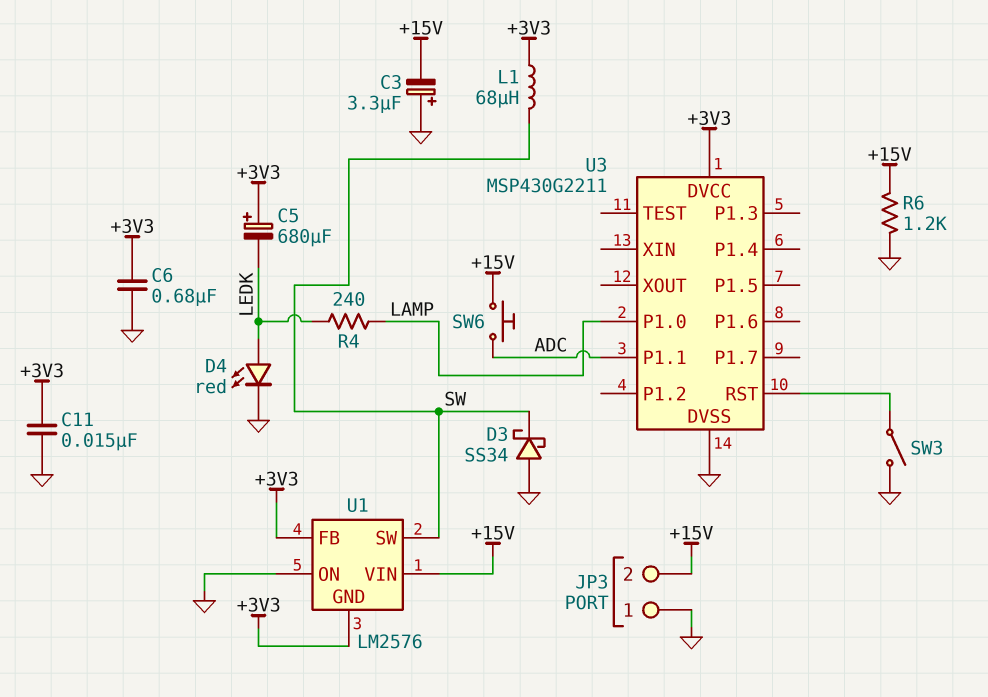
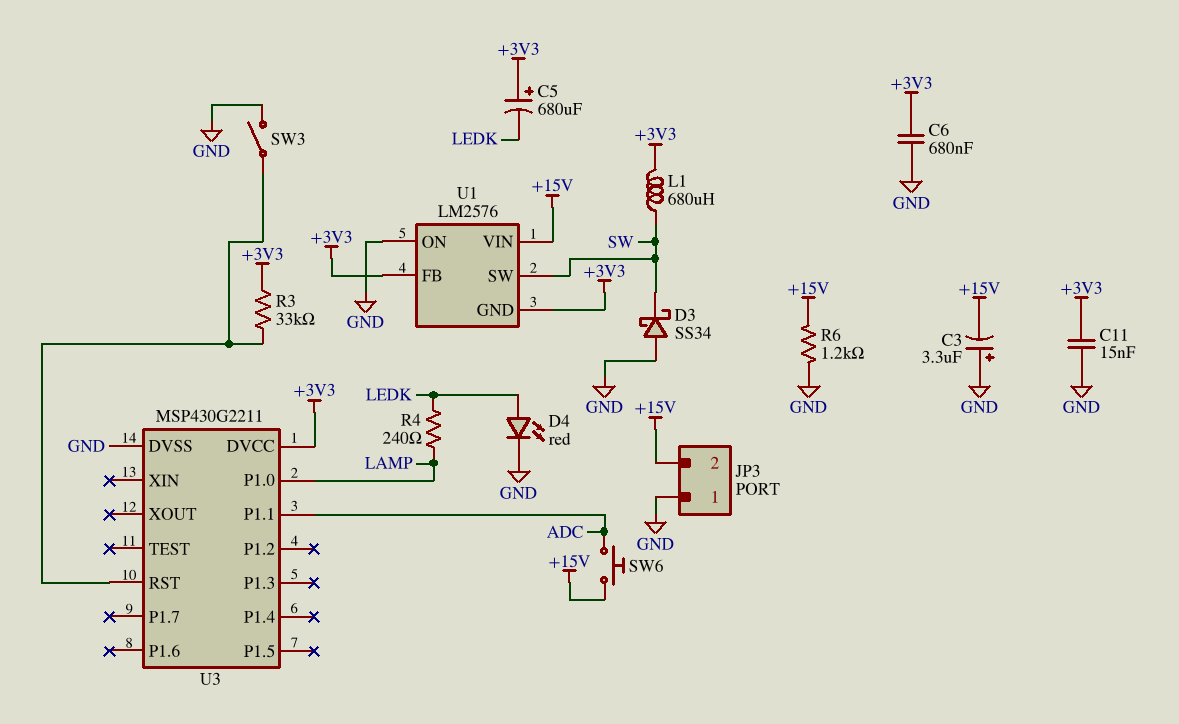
L1: 68uH (+3V3, SW) -> 680uH (+3V3, SW)
R3: none -> 33k (+3V3, U3/RST)

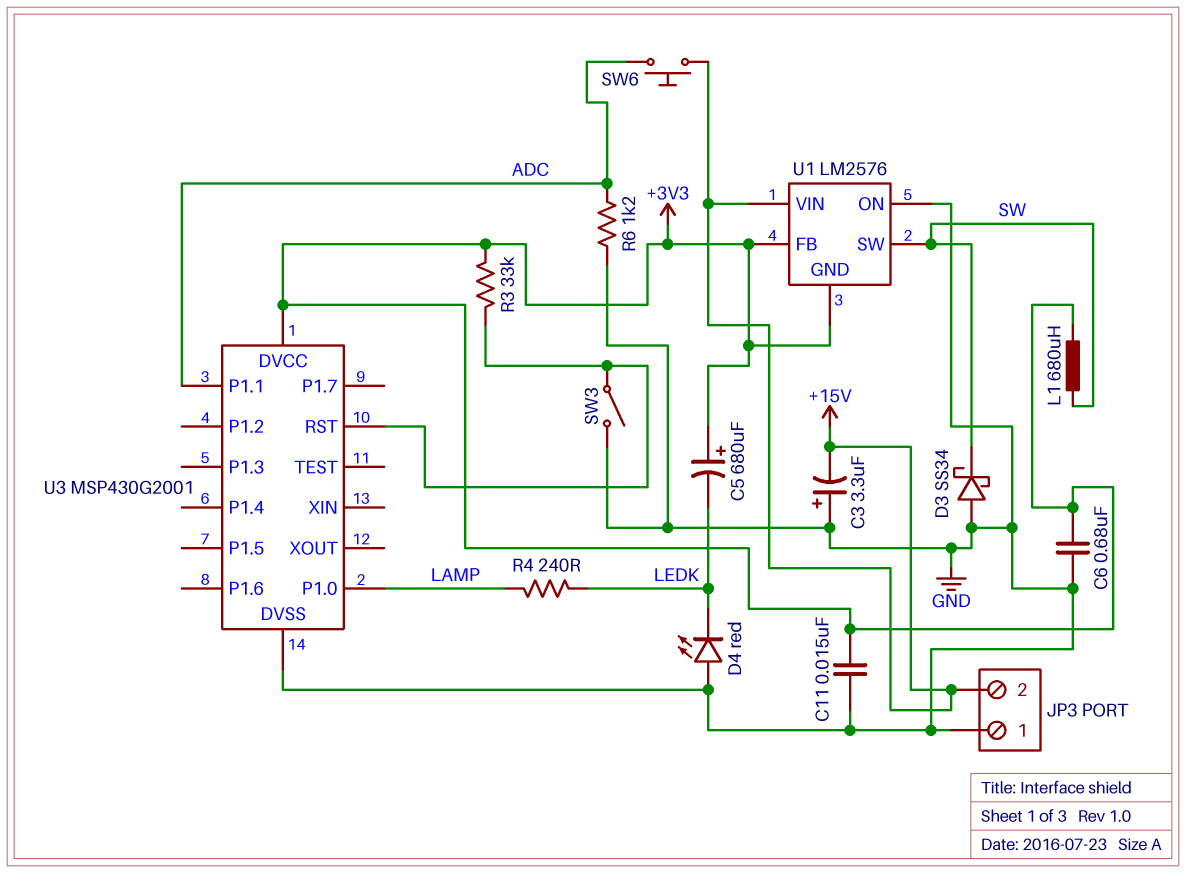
D4: LED red (A LEDK, K GND) -> LED red (A GND, K LEDK)
R6: 1.2k (+15V, GND) -> 1.2k (ADC, GND)
U3: MSP430G2211 -> MSP430G2001

